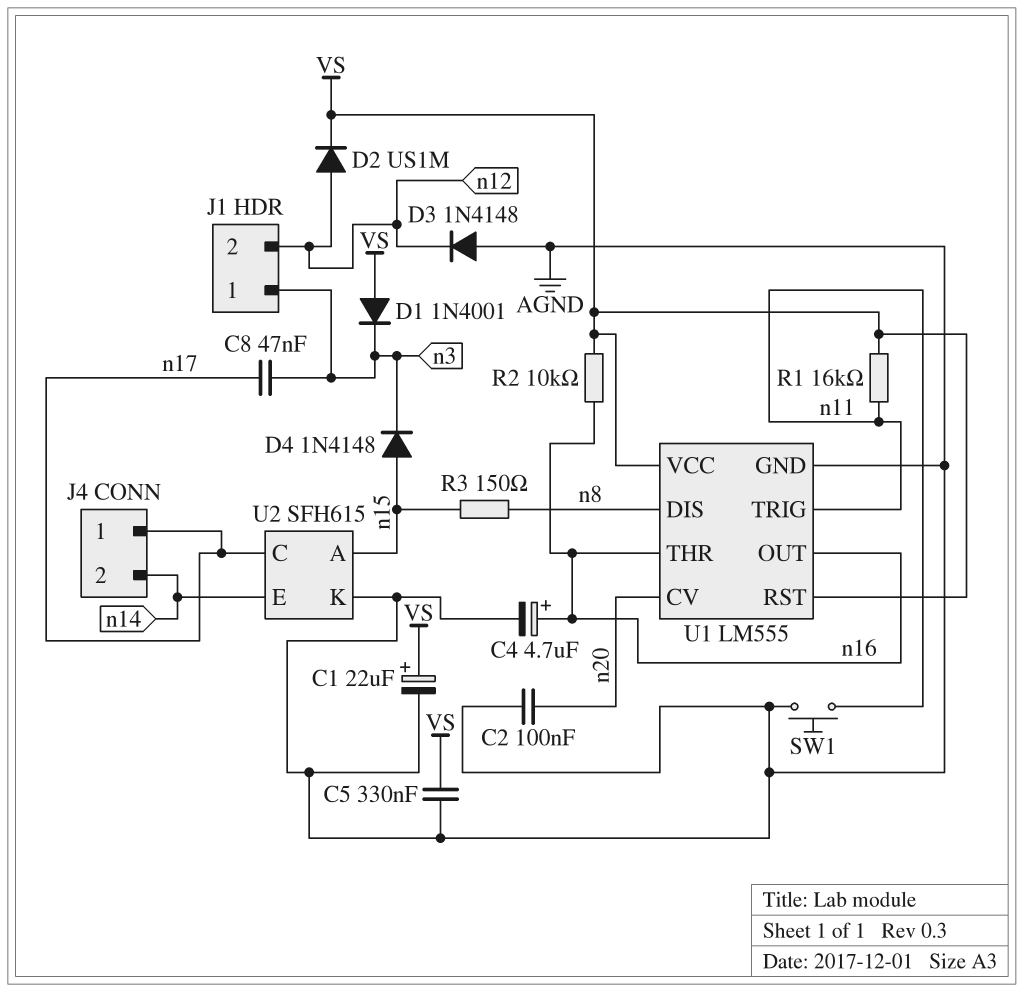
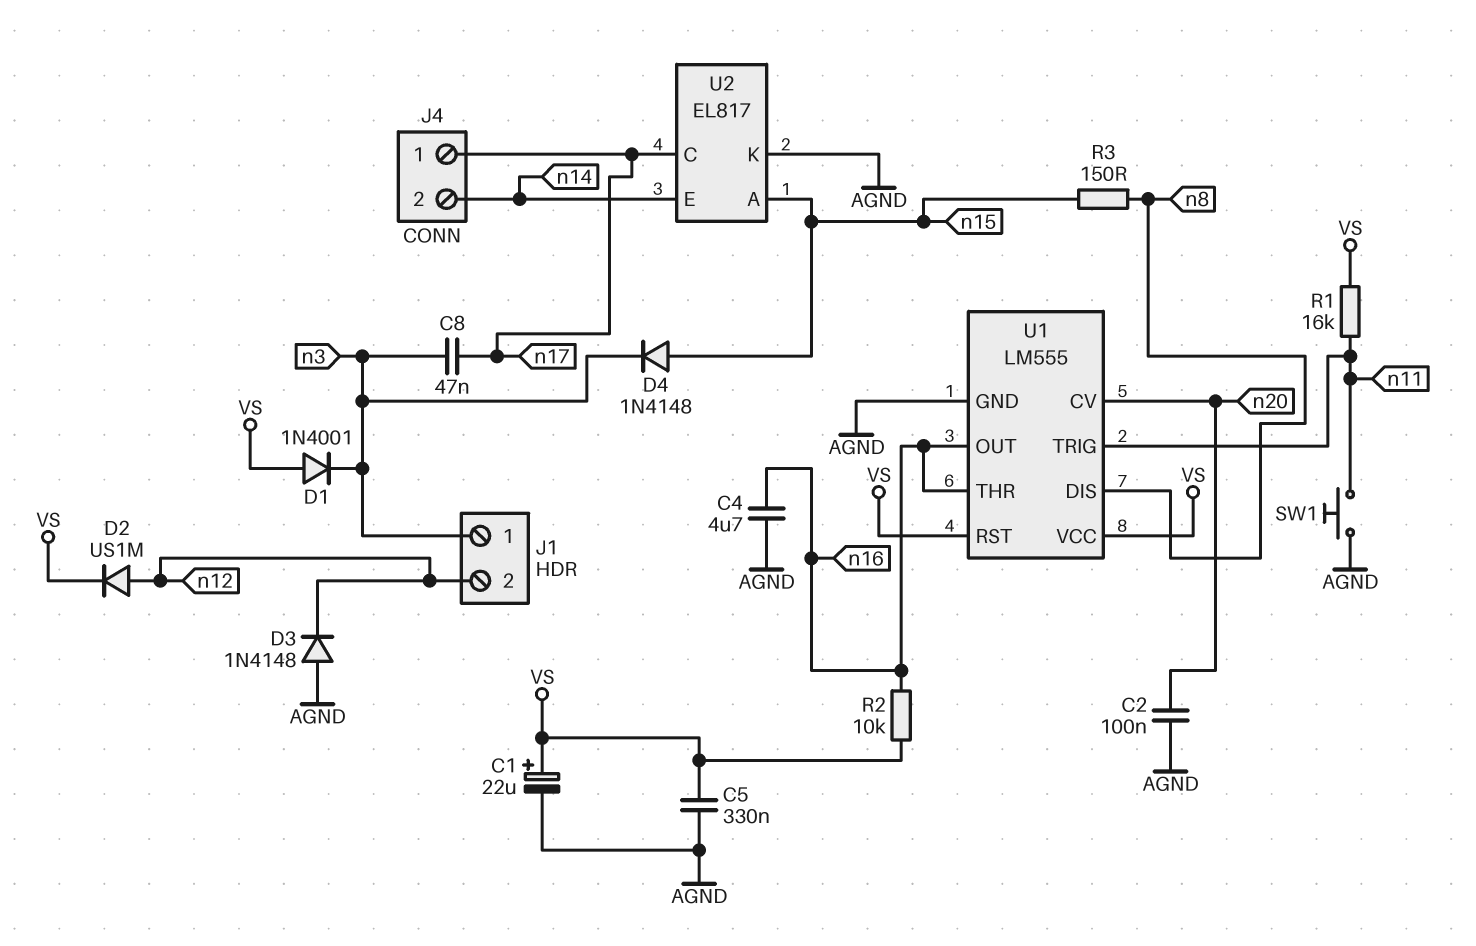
C4: 4.7uF (plus n16, minus AGND) -> 4.7uF (AGND, n16)
U2: SFH615 -> EL817

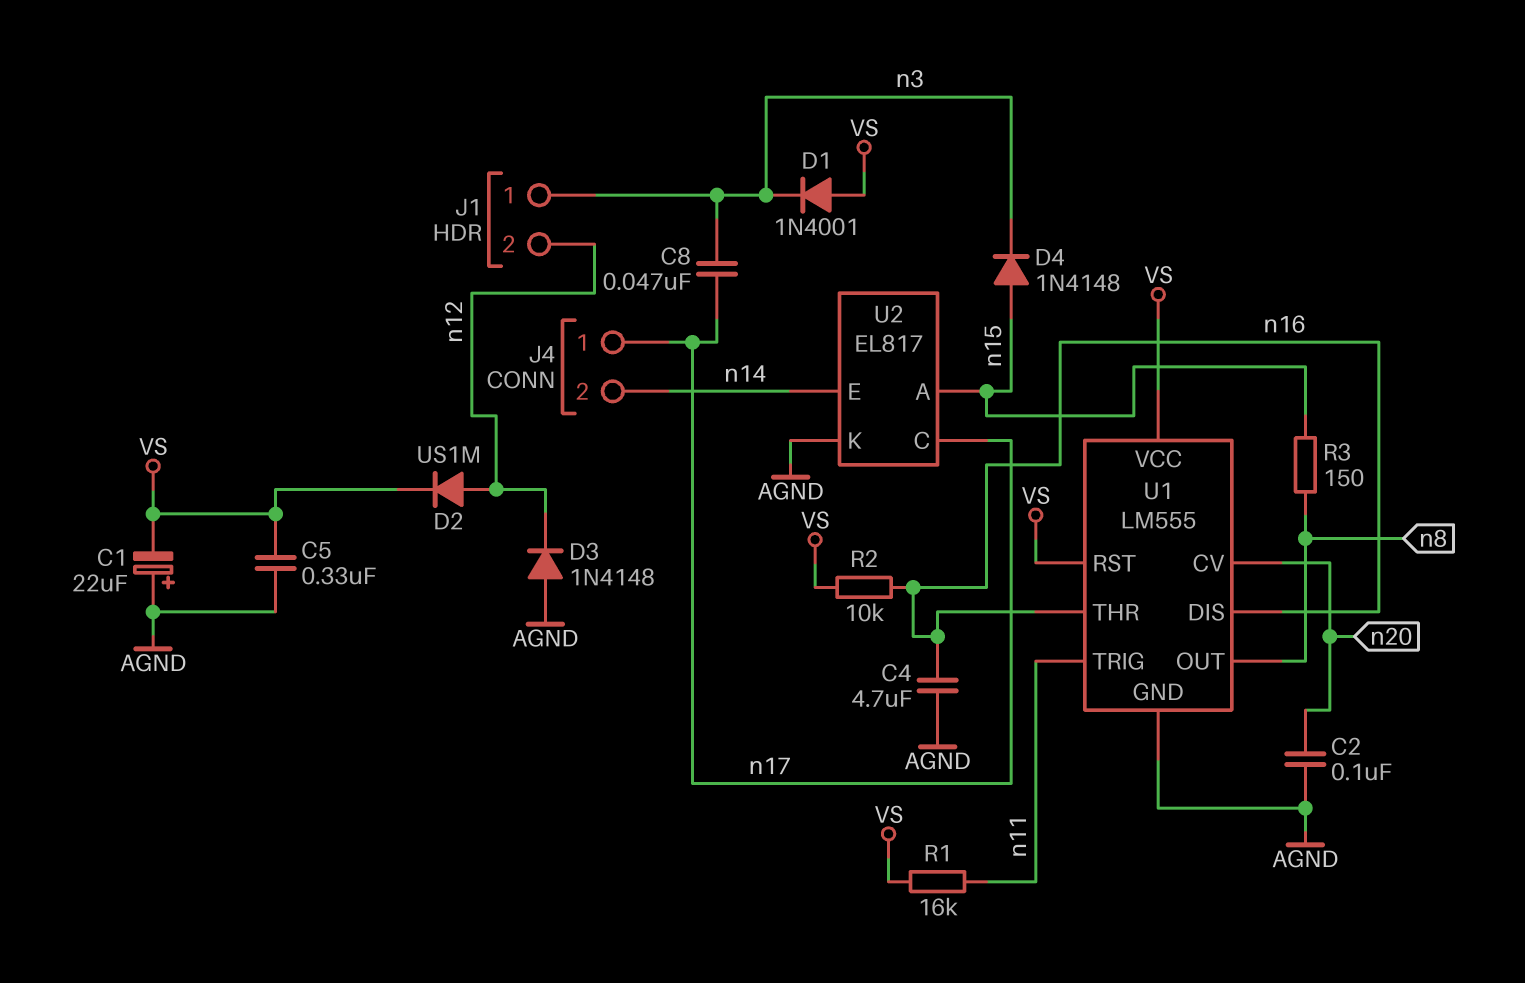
C1: 22uF (plus VS, minus AGND) -> 22uF (plus AGND, minus VS)
SW1: button (AGND, n11) -> none
U1 pin DIS: n8 -> n16
U1 pin OUT: n16 -> n8

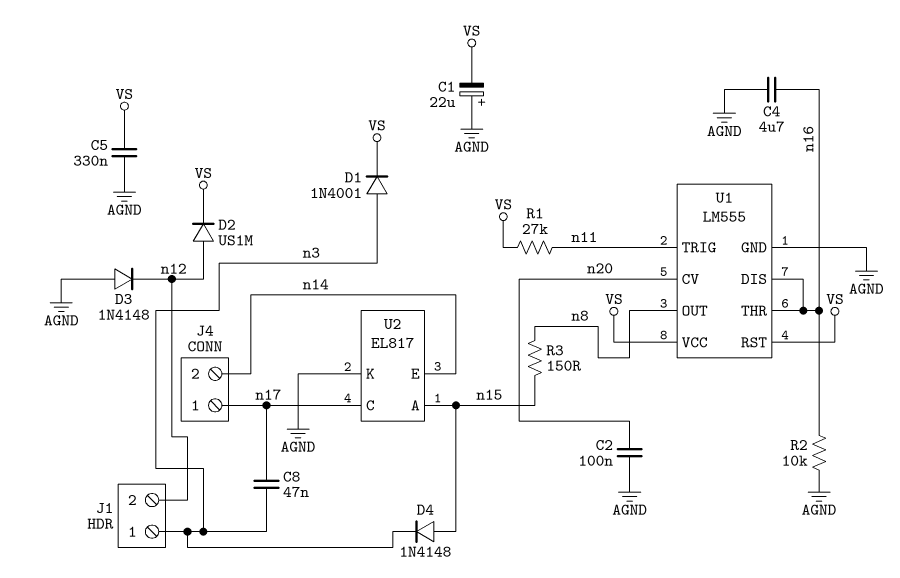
D1: diode 1N4001 (A VS, K n3) -> diode 1N4001 (A n3, K VS)
R1: 16k (VS, n11) -> 27k (VS, n11)
R2: 10k (VS, n16) -> 10k (AGND, n16)

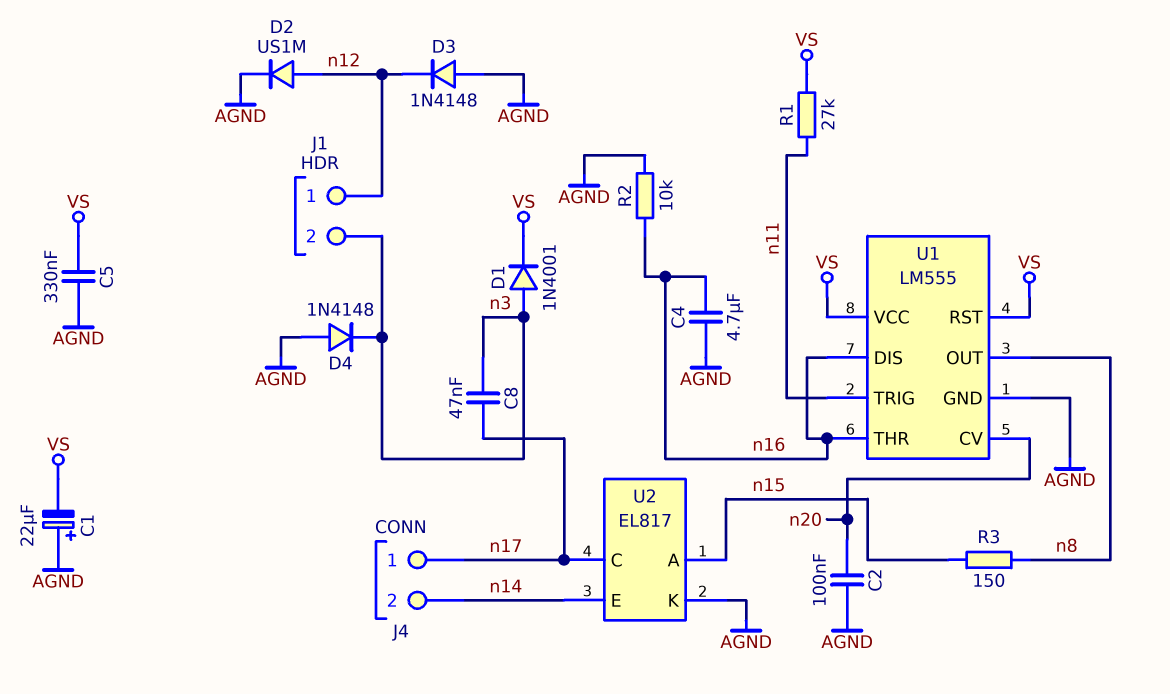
D2: diode US1M (A n12, K VS) -> diode US1M (A n12, K AGND)
D4: diode 1N4148 (A n15, K n3) -> diode 1N4148 (A AGND, K n3)
J1 pin 1: n3 -> n12
J1 pin 2: n12 -> n3

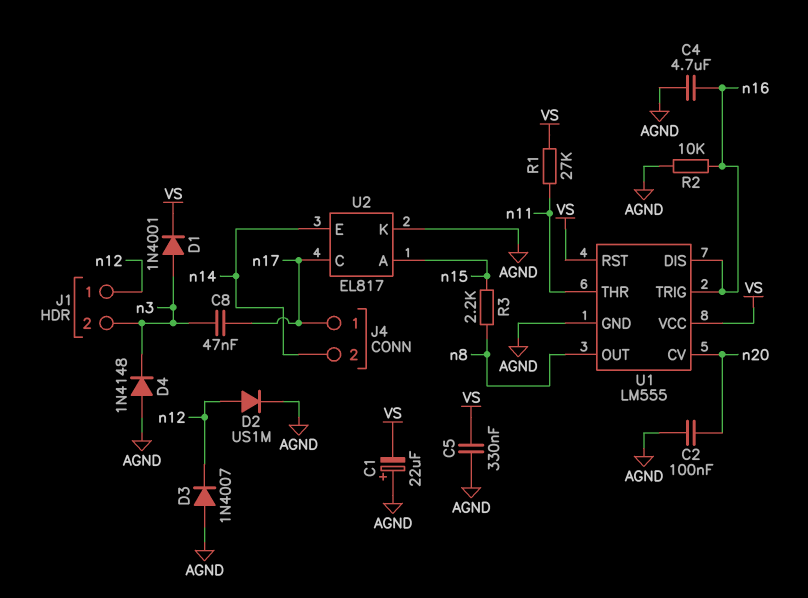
D3: diode 1N4148 (A AGND, K n12) -> diode 1N4007 (A AGND, K n12)
R3: 150 (n8, n15) -> 2.2k (n8, n15)
U1 pin THR: n16 -> n11
U1 pin TRIG: n11 -> n16

